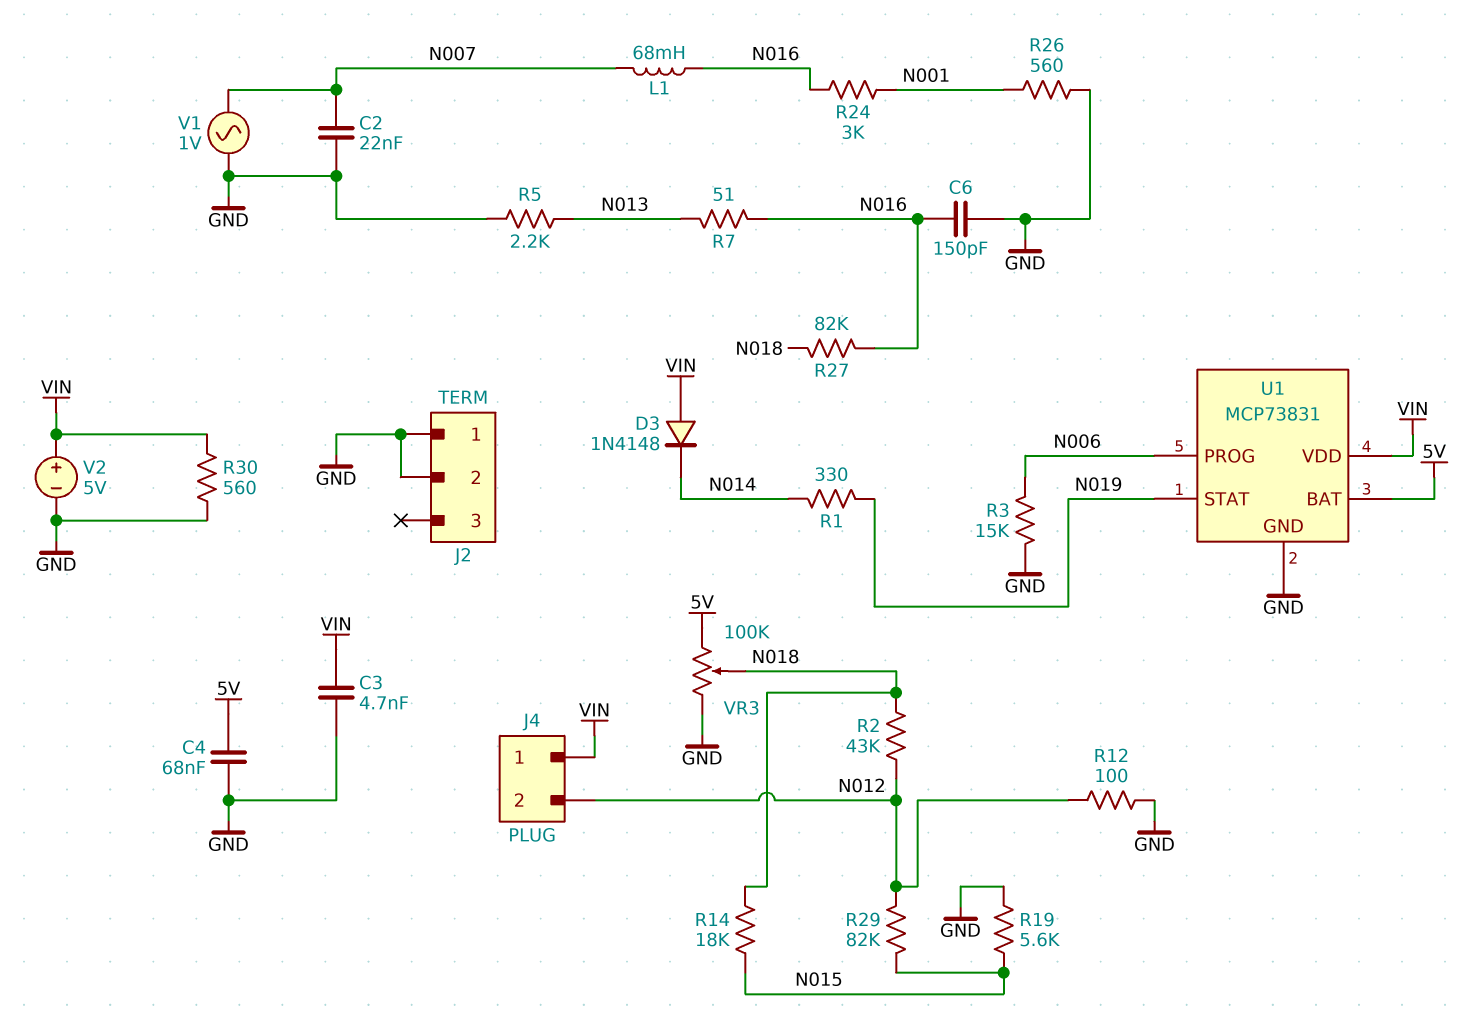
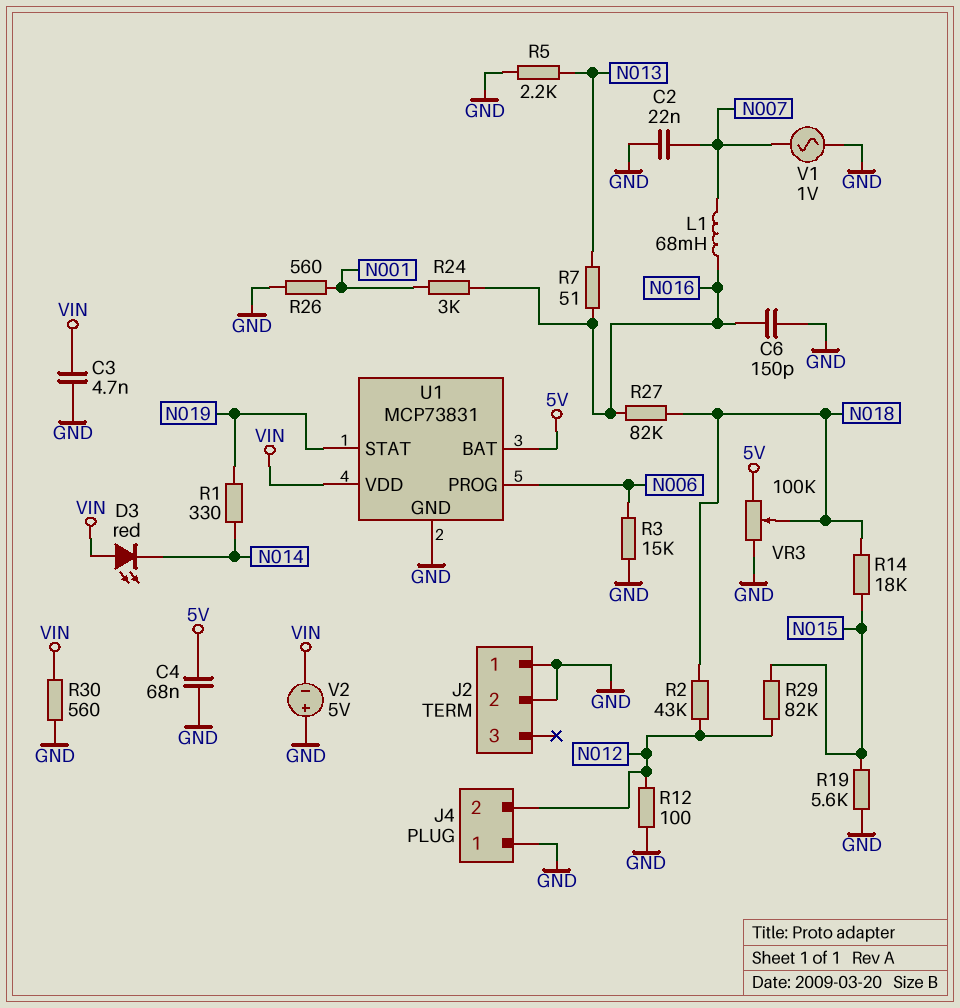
D3: diode 1N4148 (A VIN, K N014) -> LED red (A VIN, K N014)
J4 pin 1: VIN -> GND
V2: 5V (plus VIN, minus GND) -> 5V (plus GND, minus VIN)

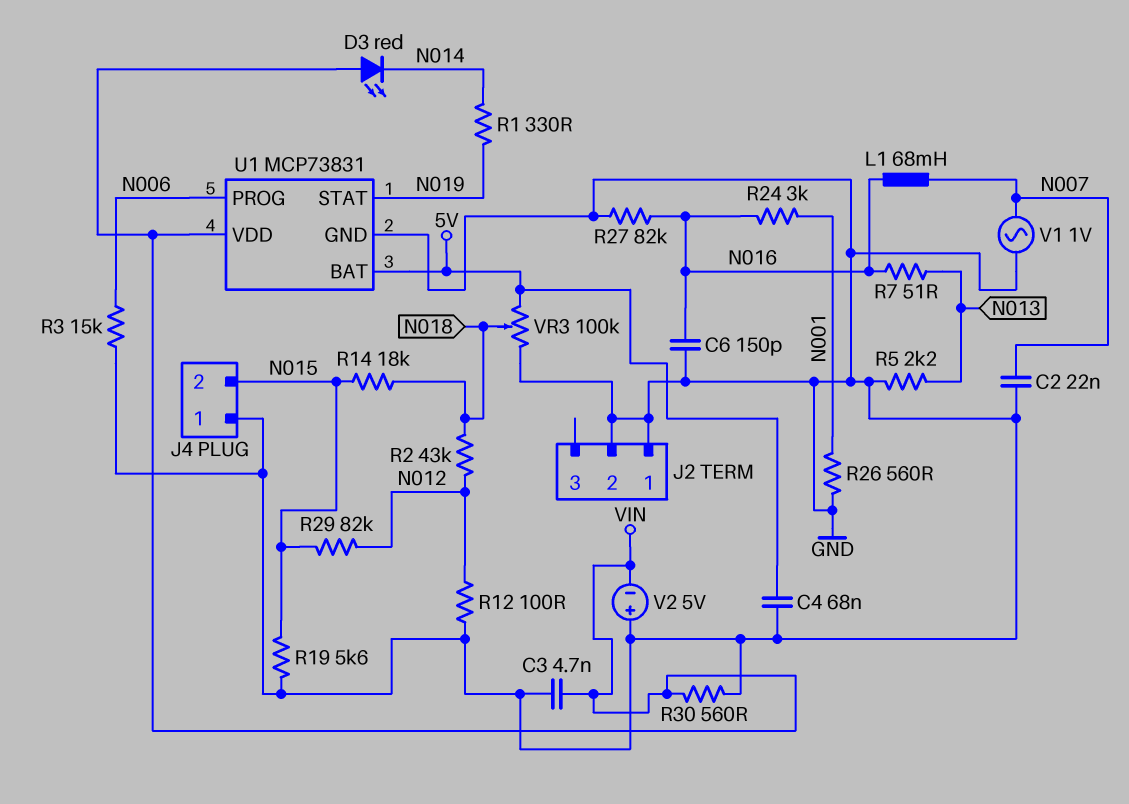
J4 pin 2: N012 -> N015
R27: 82k (N016, N018) -> 82k (GND, N016)

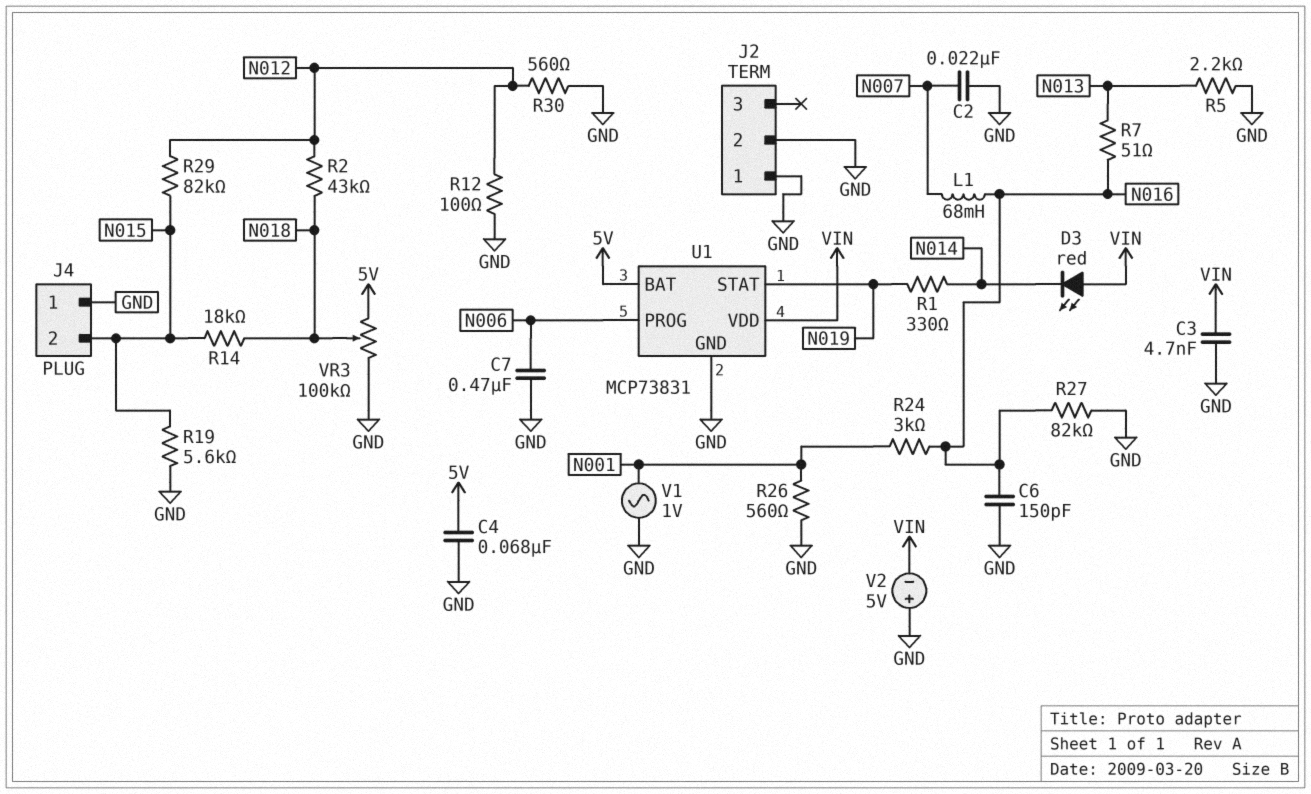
C7: none -> 470nF (GND, N006)
R3: 15k (GND, N006) -> none
R30: 560 (GND, VIN) -> 560 (GND, N012)
V1: AC 1V (GND, N007) -> AC 1V (GND, N001)

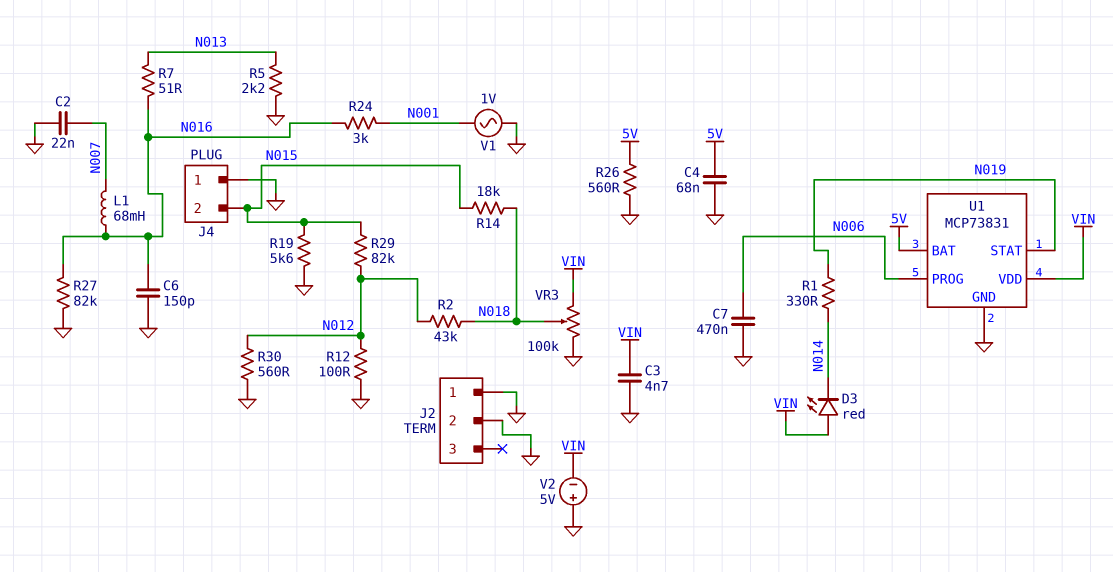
R26: 560 (GND, N001) -> 560 (5V, GND)
VR3: 100k (5V, GND, wiper N018) -> 100k (GND, VIN, wiper N018)

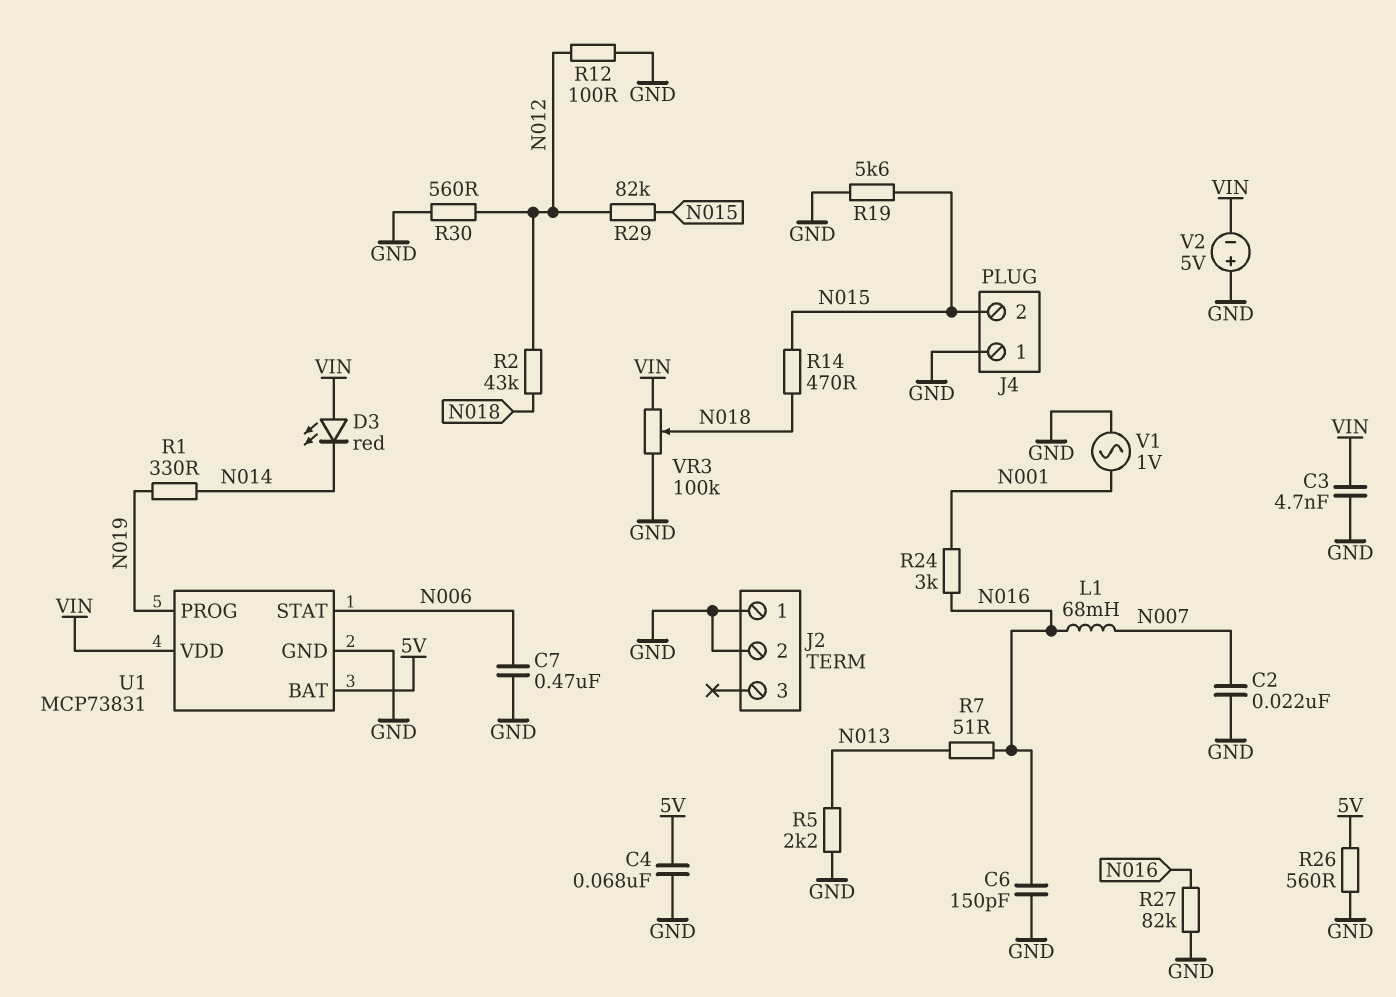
R14: 18k (N015, N018) -> 470 (N015, N018)
U1 pin PROG: N006 -> N019
U1 pin STAT: N019 -> N006

